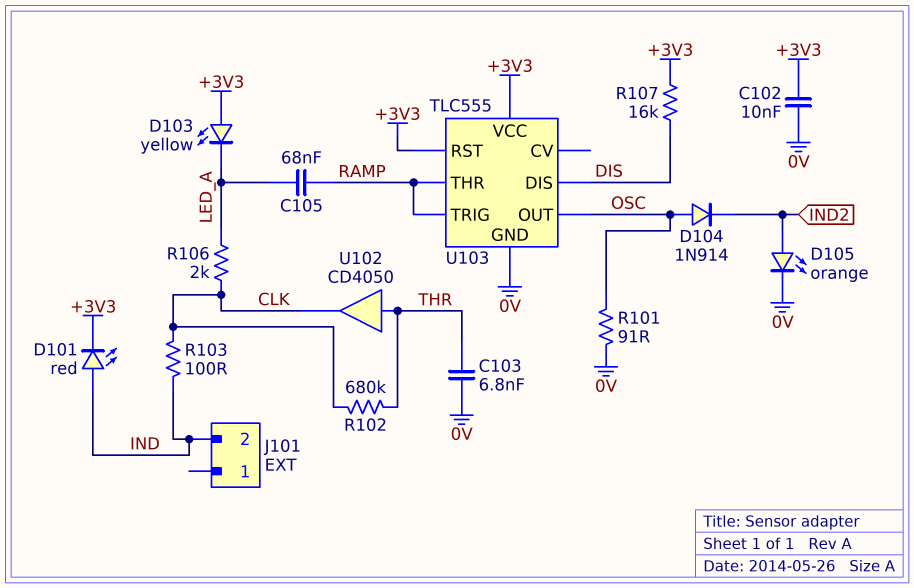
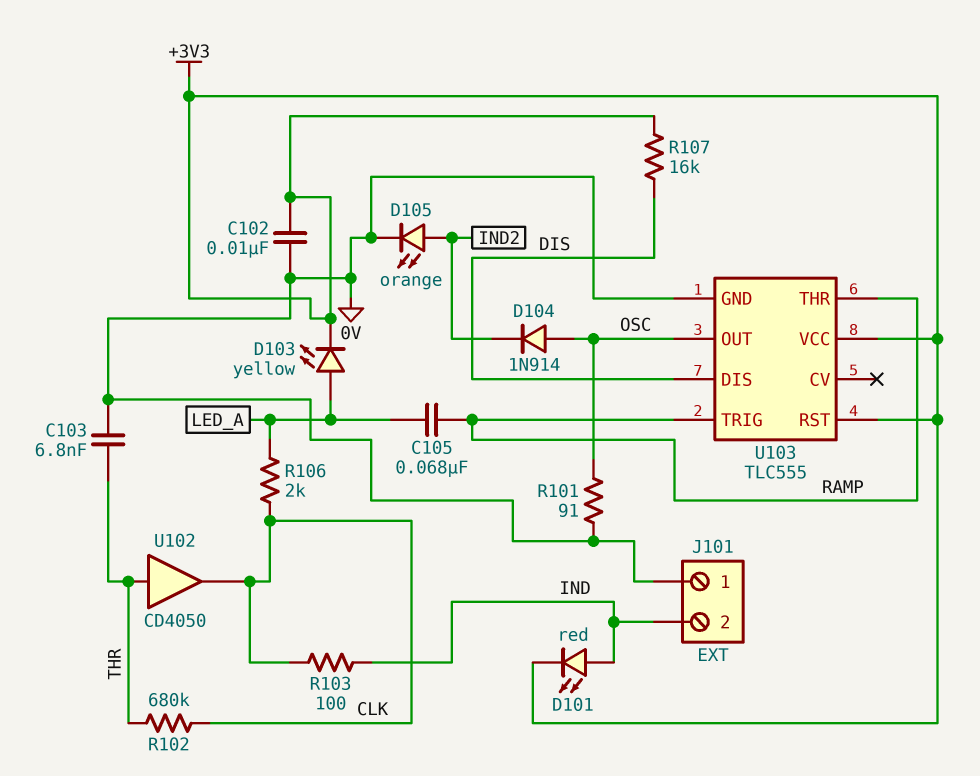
D103: LED yellow (A +3V3, K LED_A) -> LED yellow (A LED_A, K +3V3)
J101 pin 1: none -> 0V

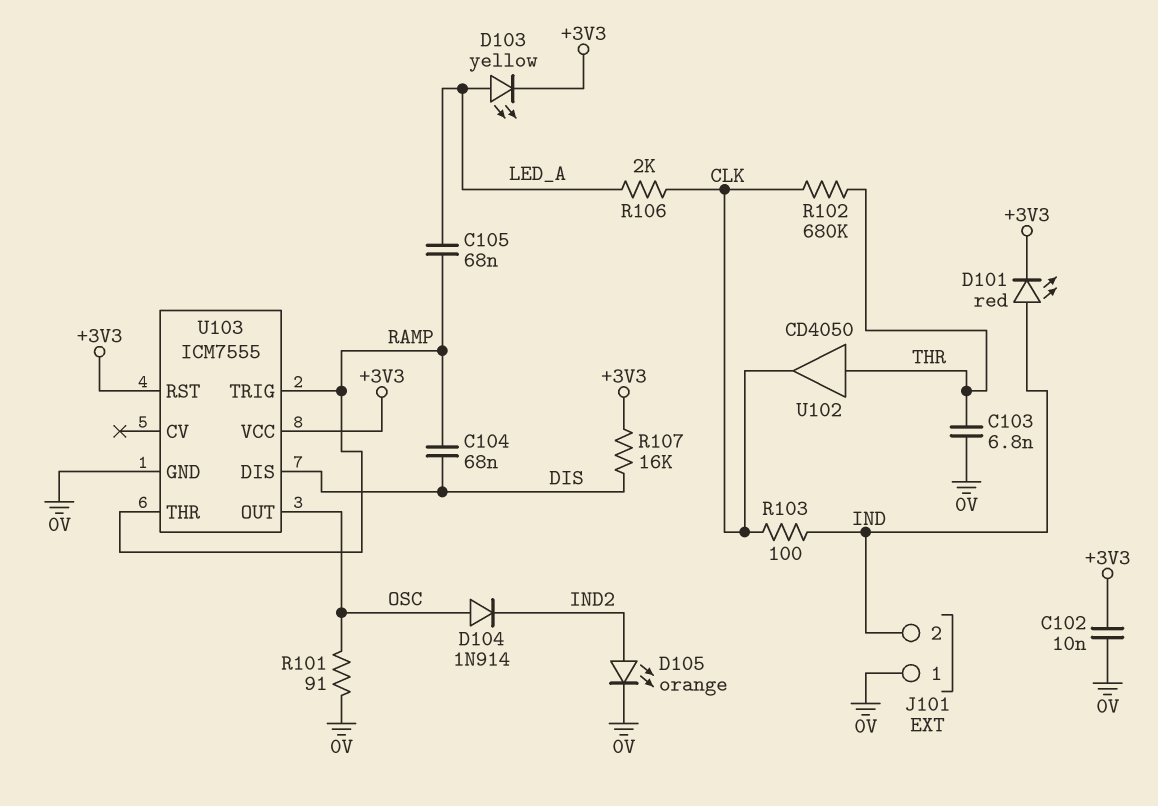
C104: none -> 68nF (DIS, RAMP)
U103: TLC555 -> ICM7555

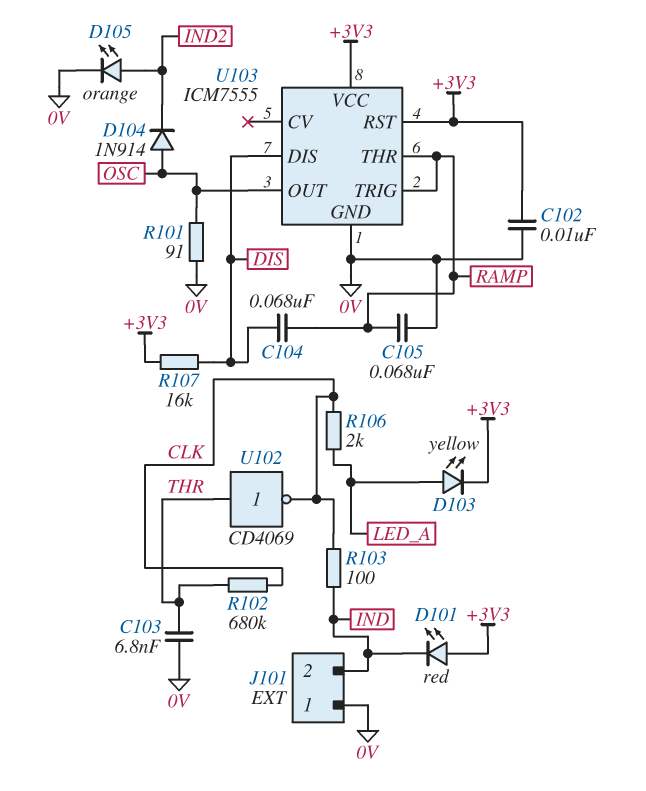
C105: 68nF (LED_A, RAMP) -> 68nF (0V, RAMP)
D101: LED red (A IND, K +3V3) -> LED red (A +3V3, K IND)
U102: buffer CD4050 (in THR, out CLK) -> NOT CD4069 (in THR, out CLK)

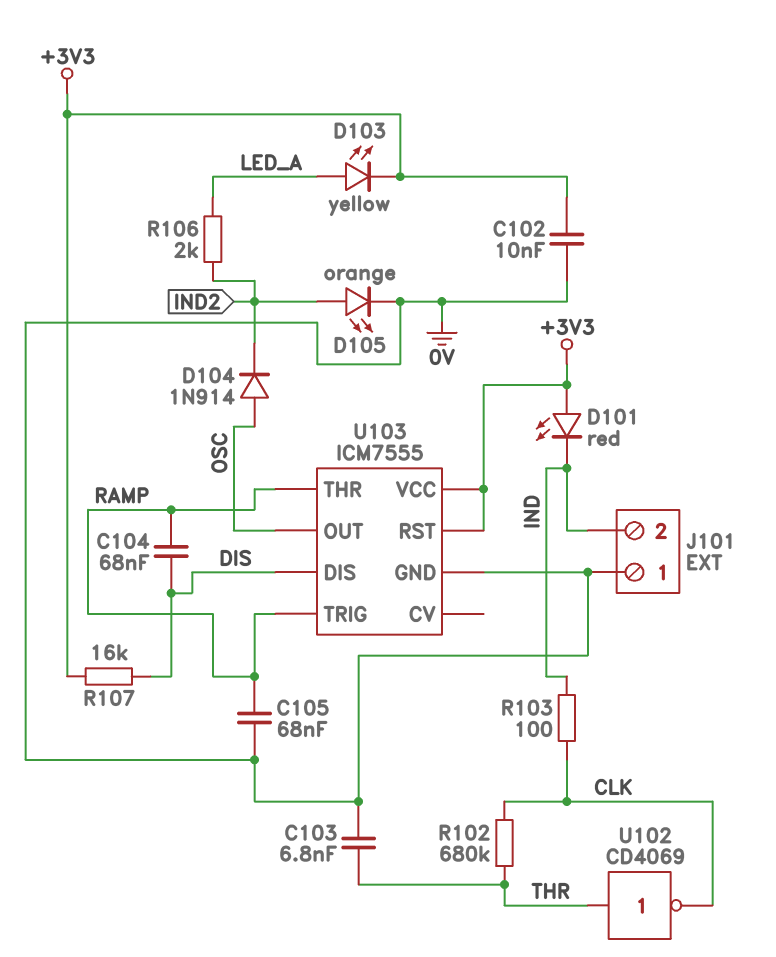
R101: 91 (0V, OSC) -> none
R106: 2k (CLK, LED_A) -> 2k (IND2, LED_A)

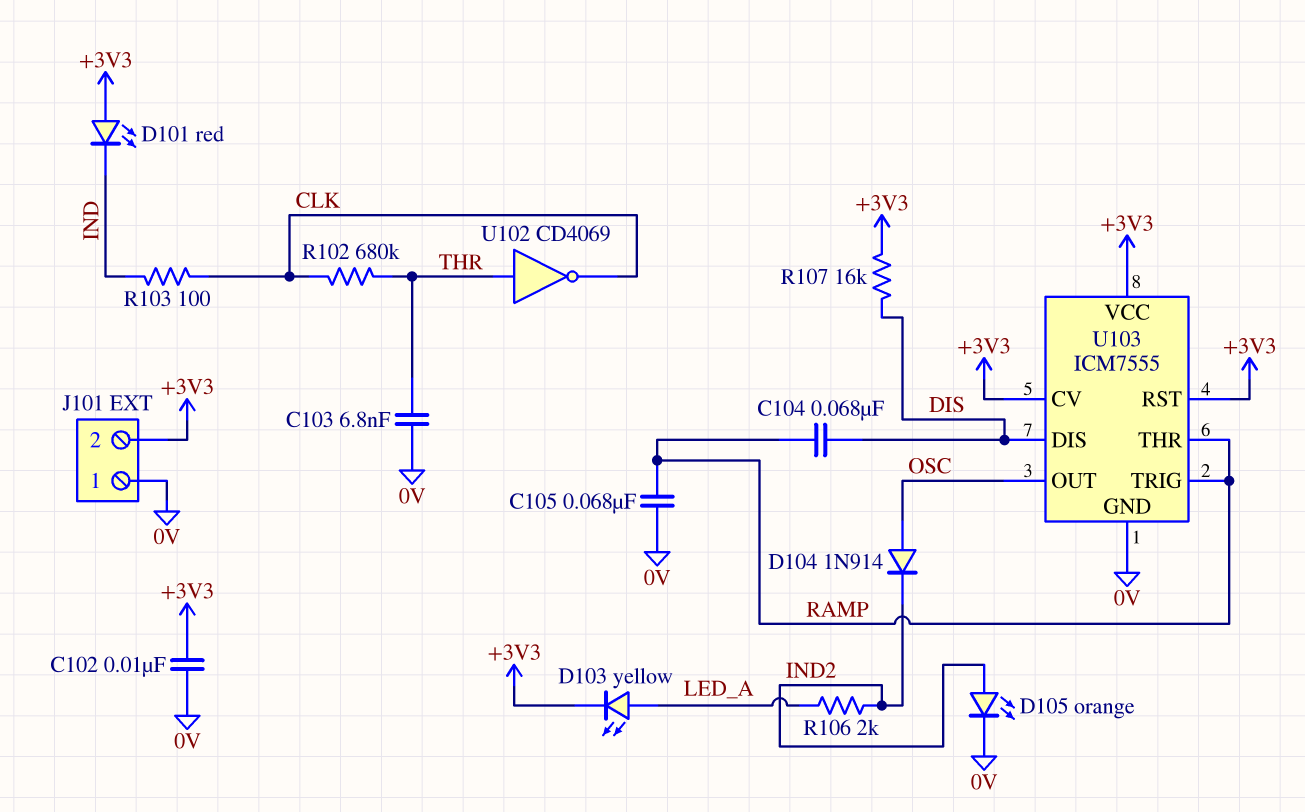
J101 pin 2: IND -> +3V3
U103 pin CV: none -> +3V3

